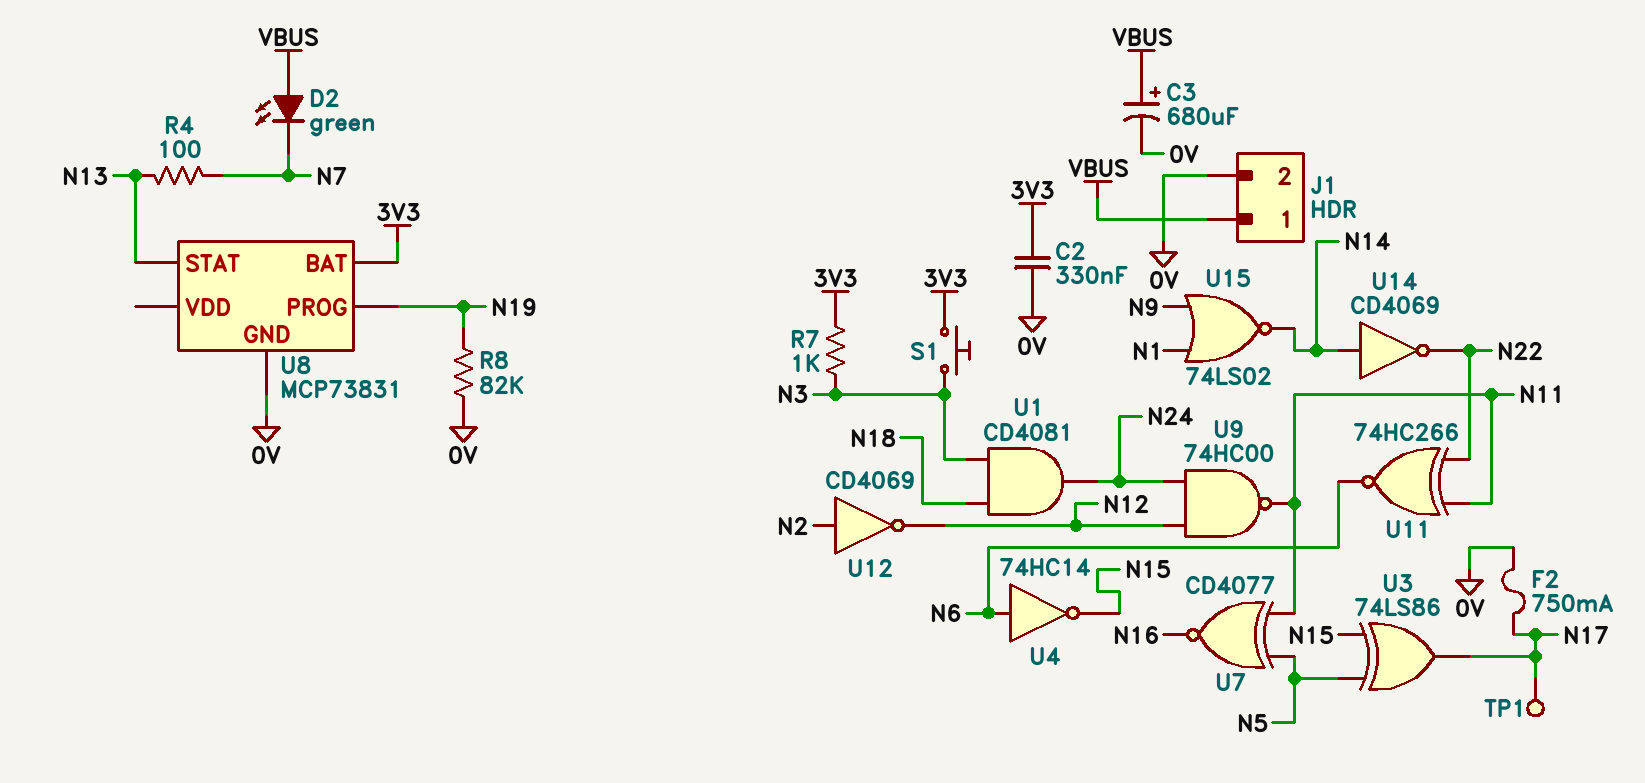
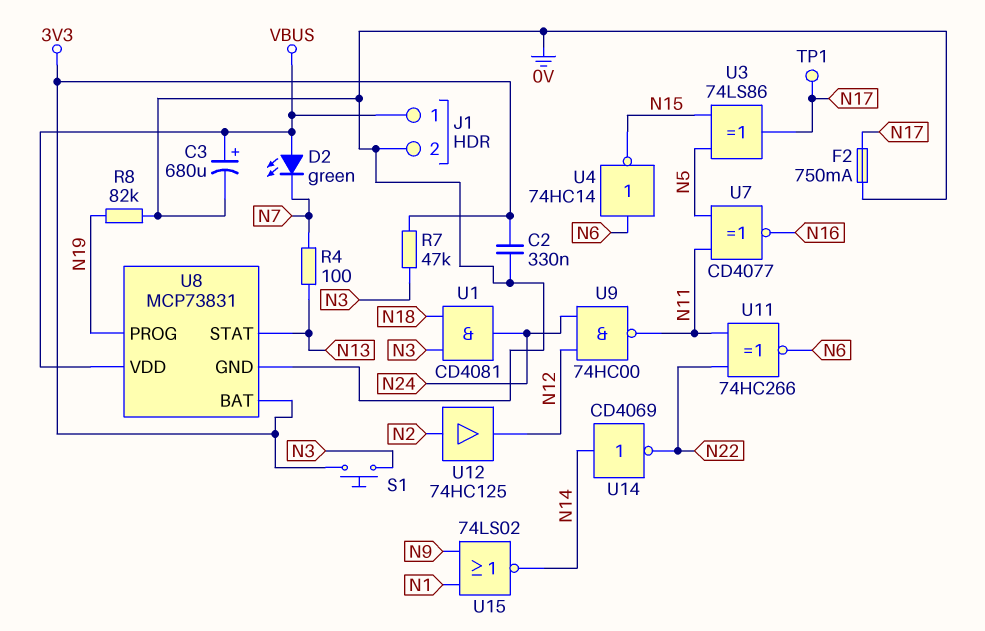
R7: 1k (3V3, N3) -> 47k (3V3, N3)
U8 pin VDD: none -> VBUS
U12: NOT CD4069 (in N2, out N12) -> buffer 74HC125 (in N2, out N12)

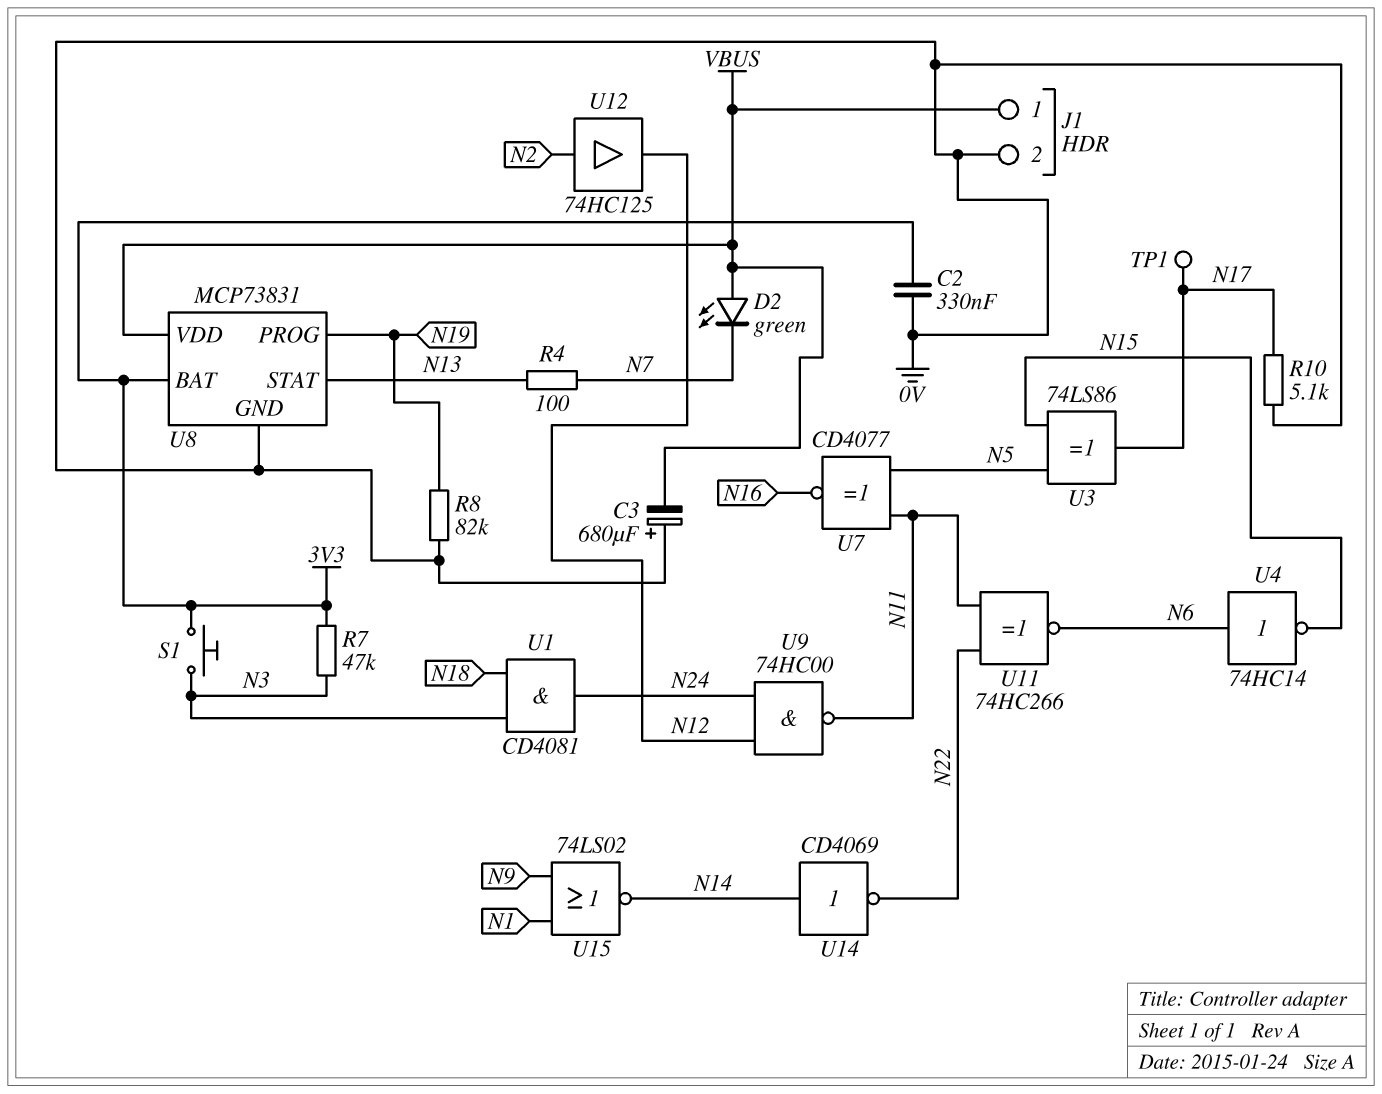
C3: 680uF (plus VBUS, minus 0V) -> 680uF (plus 0V, minus VBUS)
F2: 750mA (0V, N17) -> none
R10: none -> 5.1k (0V, N17)

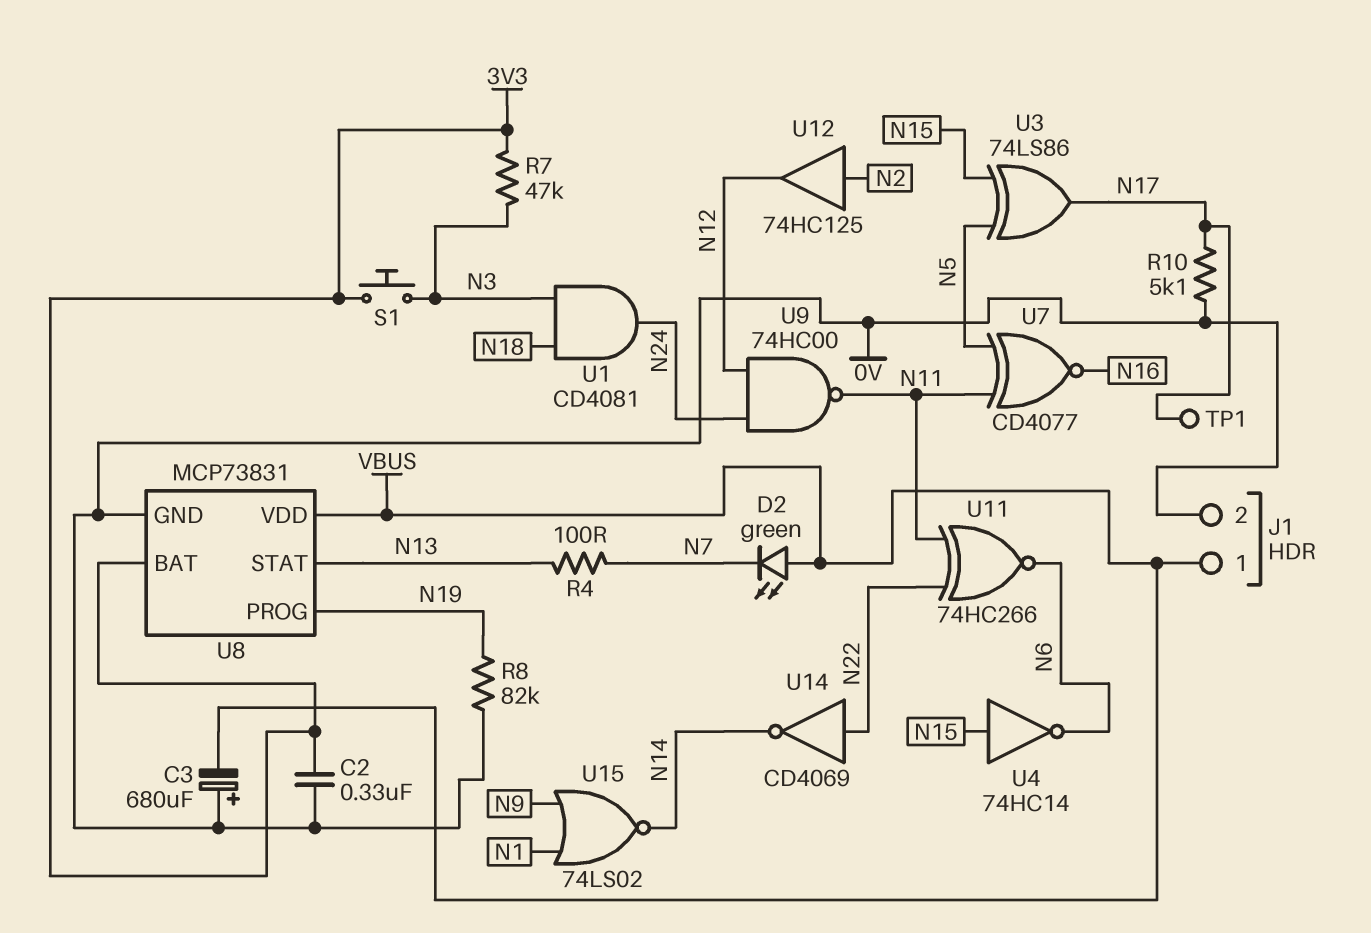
U4: NOT 74HC14 (in N6, out N15) -> NOT 74HC14 (in N15, out N6)
U14: NOT CD4069 (in N14, out N22) -> NOT CD4069 (in N22, out N14)

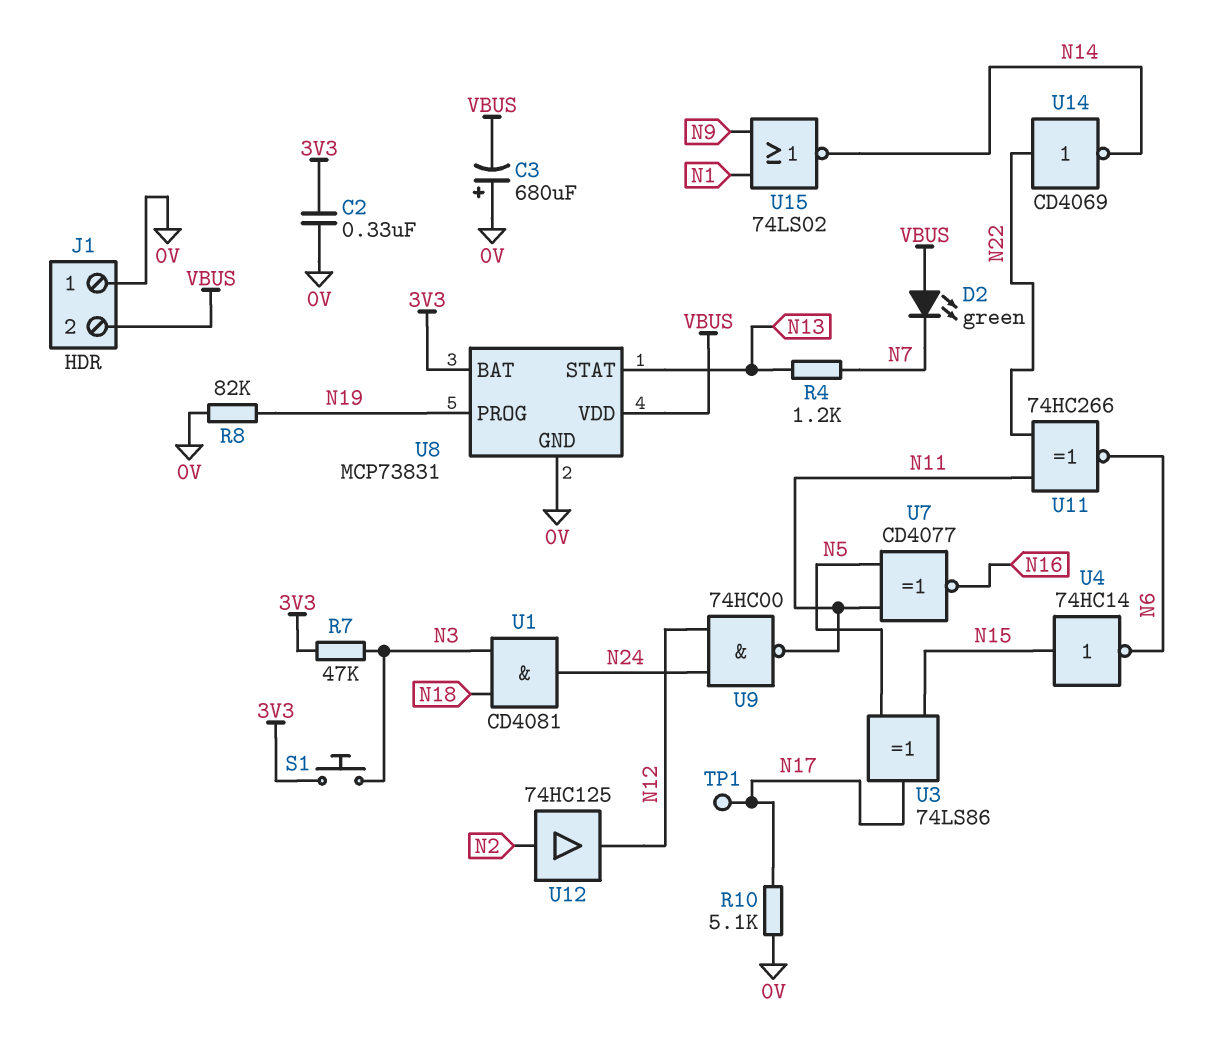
J1 pin 1: VBUS -> 0V
J1 pin 2: 0V -> VBUS
R4: 100 (N7, N13) -> 1.2k (N7, N13)

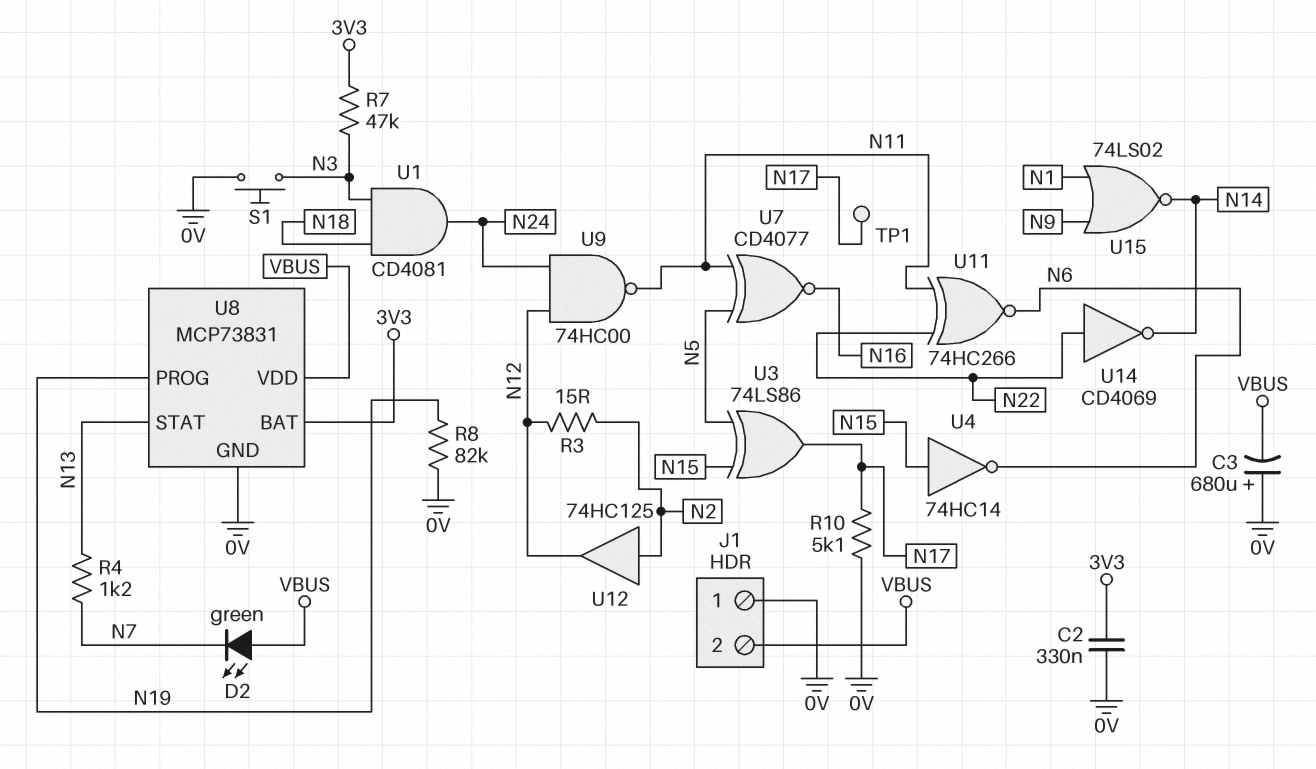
R3: none -> 15 (N2, N12)
S1: button (3V3, N3) -> button (0V, N3)

